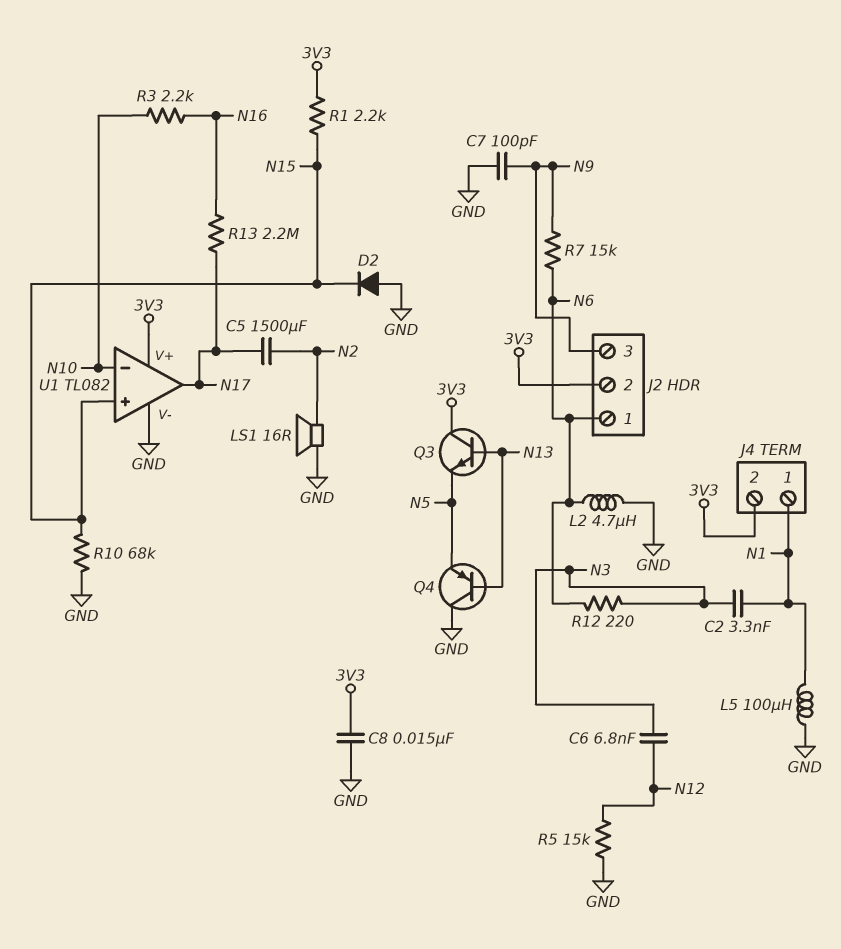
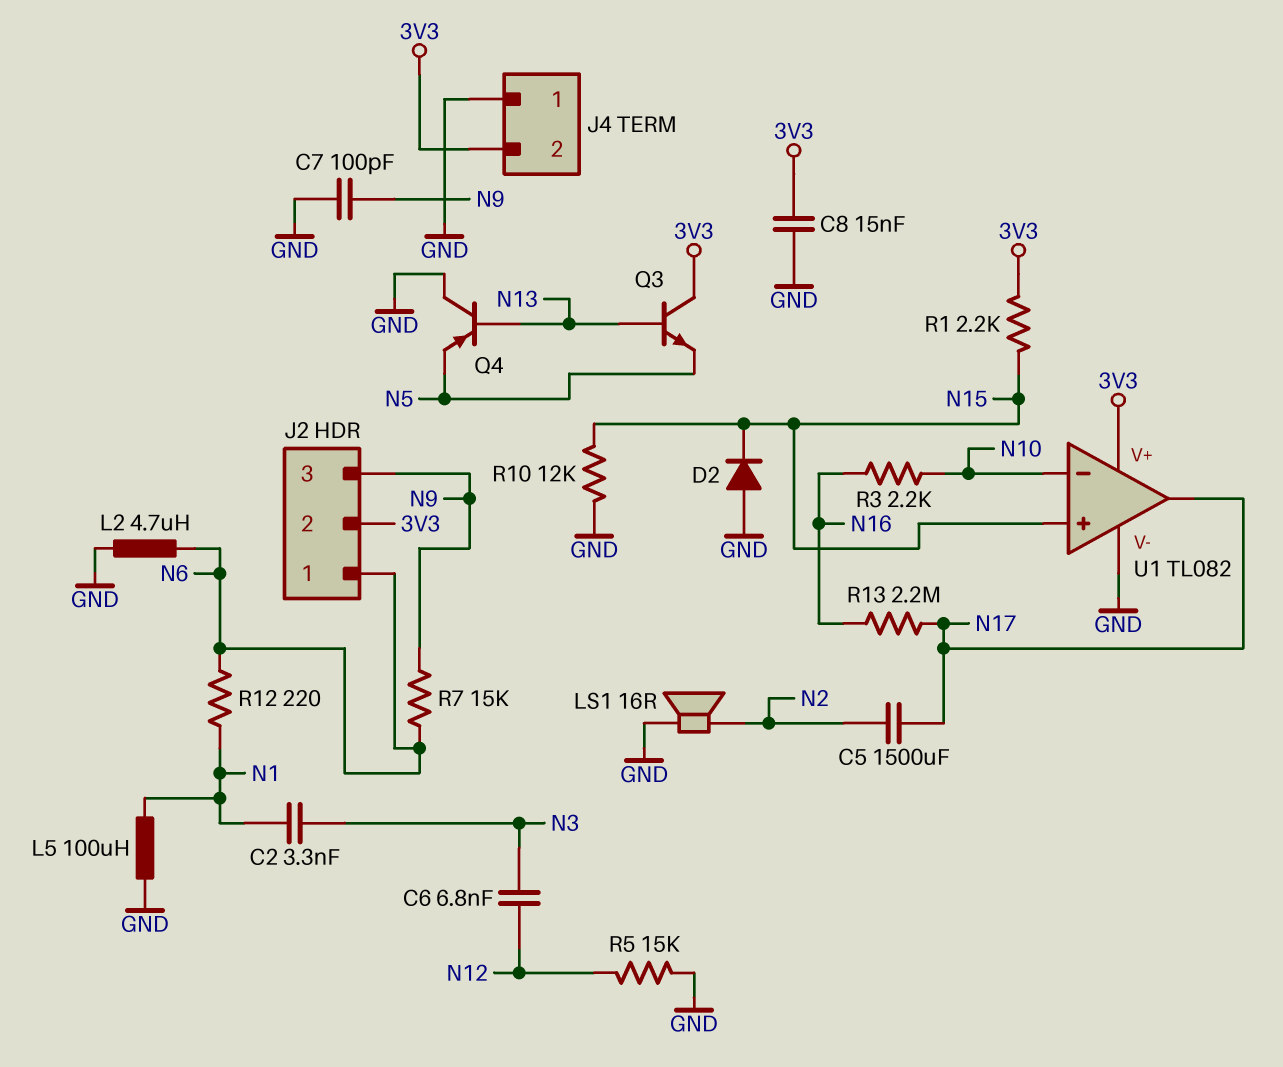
J4 pin 1: N1 -> GND
R10: 68k (GND, N15) -> 12k (GND, N15)
R12: 220 (N3, N6) -> 220 (N1, N6)

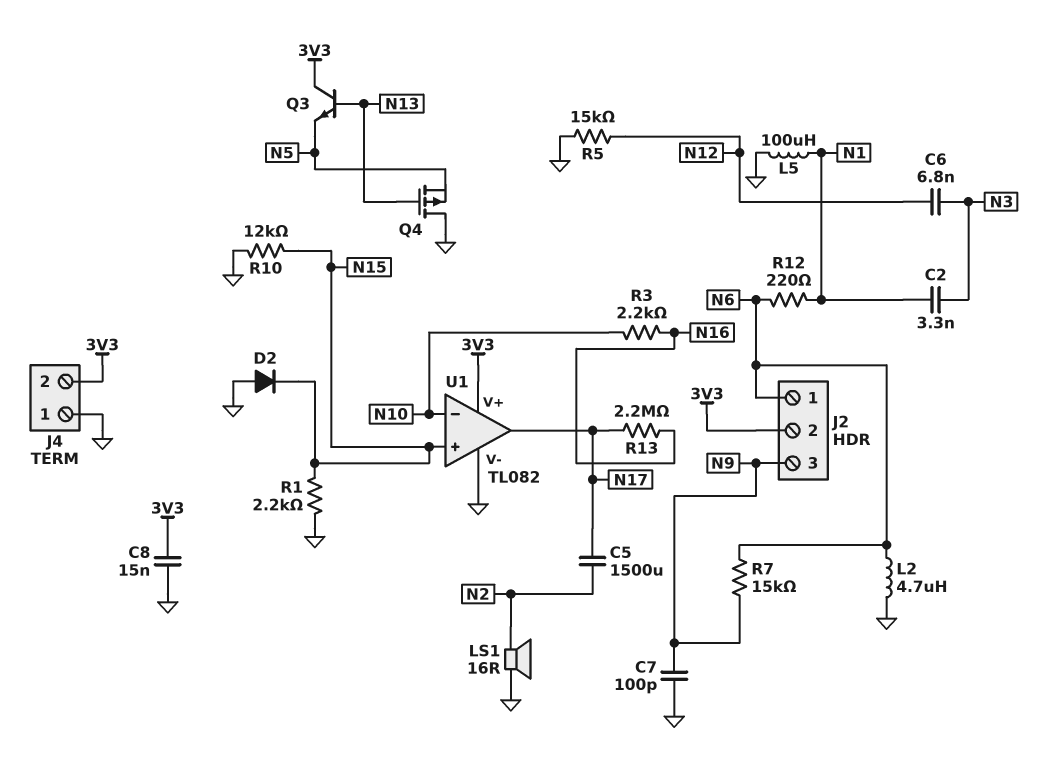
Q4: PNP (B N13, C GND, E N5) -> PMOS (G N13, D GND, S N5)
R1: 2.2k (3V3, N15) -> 2.2k (GND, N15)

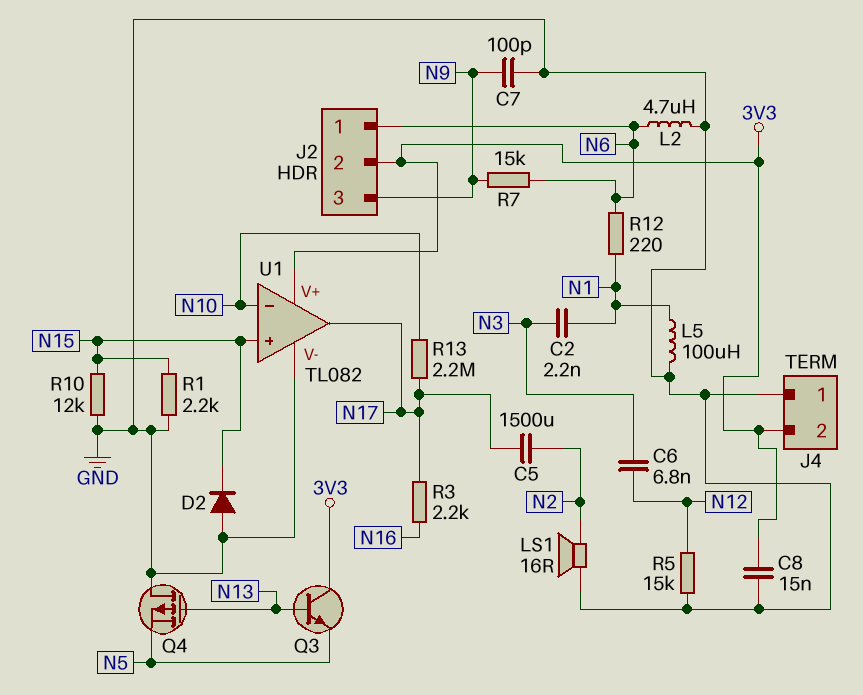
C2: 3.3nF (N1, N3) -> 2.2nF (N1, N3)
R3: 2.2k (N10, N16) -> 2.2k (N16, N17)
R13: 2.2M (N16, N17) -> 2.2M (N10, N17)

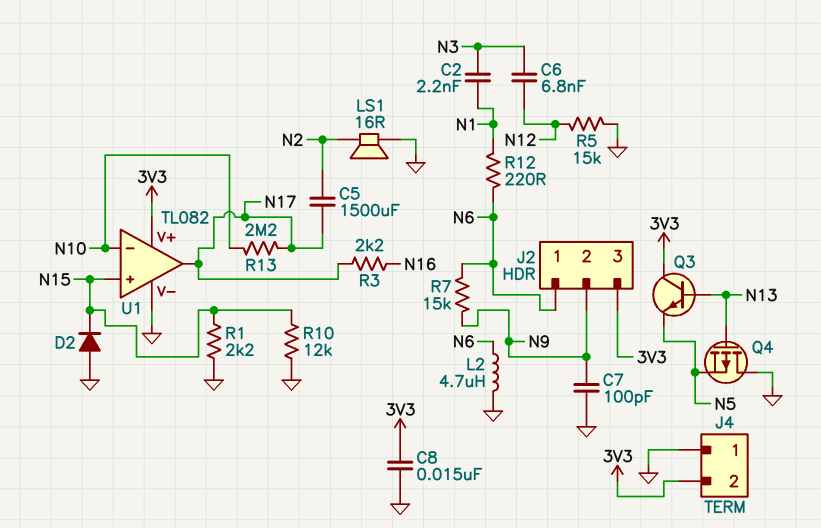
J2 pin 2: 3V3 -> N9
J2 pin 3: N9 -> 3V3
L5: 100uH (GND, N1) -> none

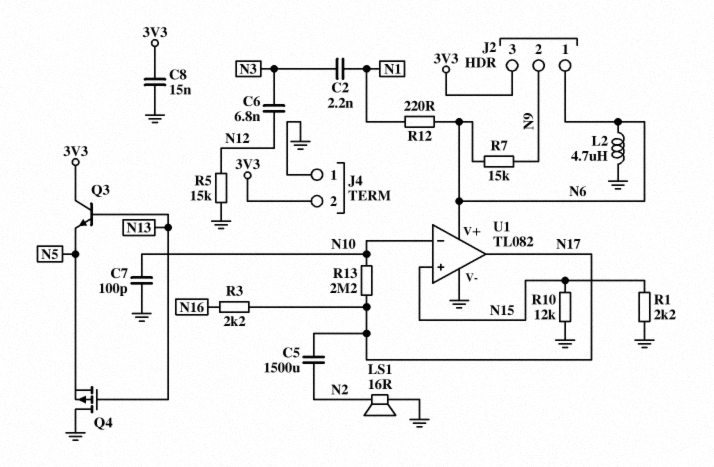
C7: 100pF (GND, N9) -> 100pF (GND, N10)
D2: diode (A GND, K N15) -> none
U1 pin V+: 3V3 -> N6

